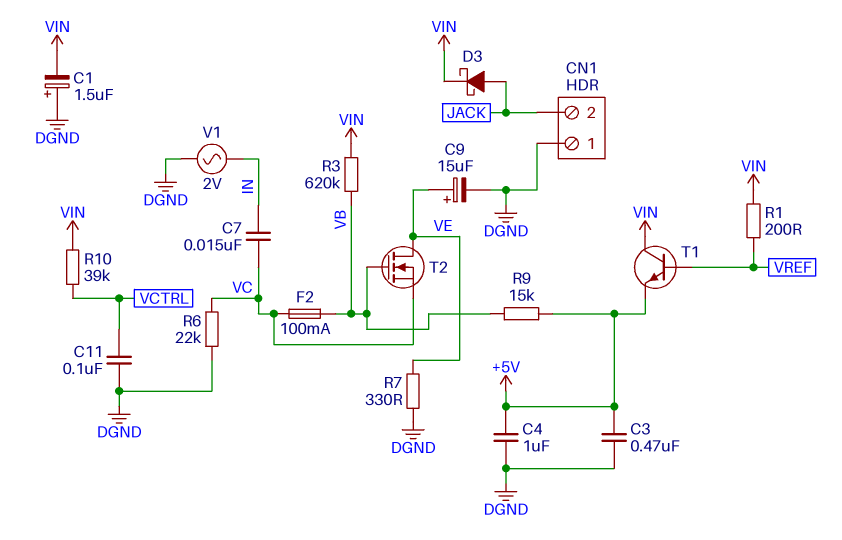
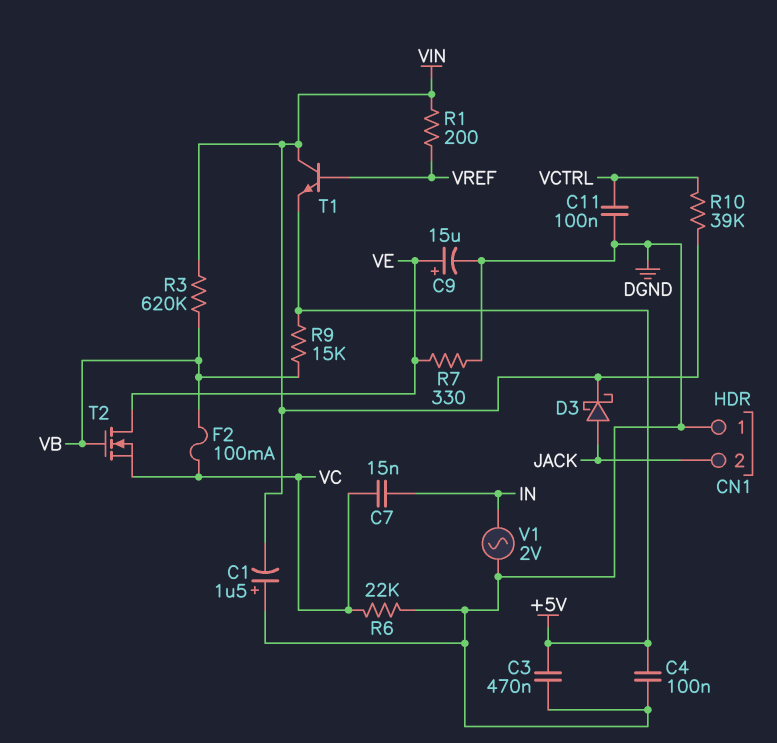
C4: 1uF (+5V, DGND) -> 100nF (+5V, DGND)

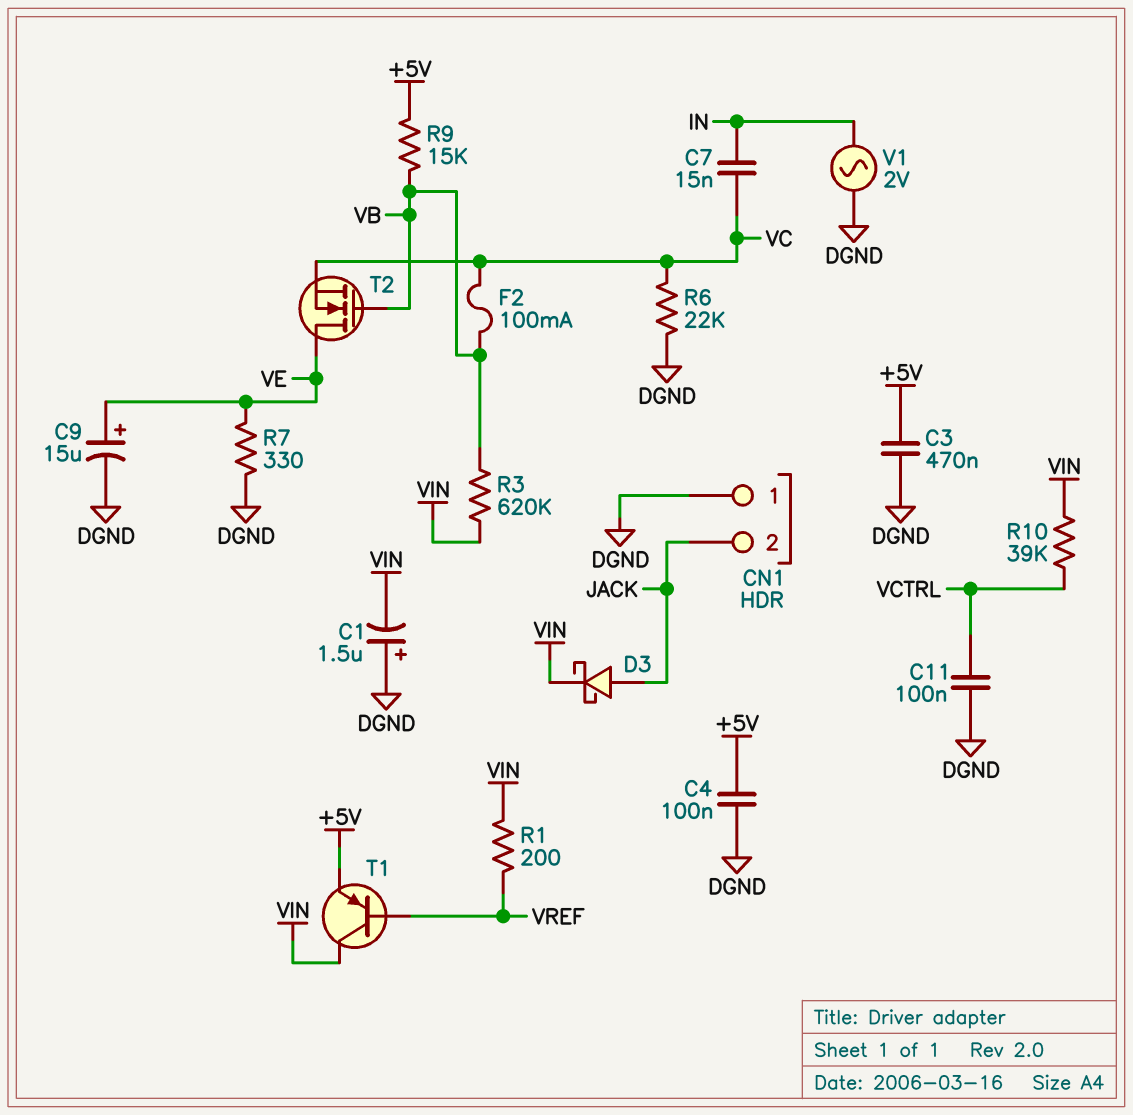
T1: NPN (B VREF, C VIN, E +5V) -> PNP (B VREF, C VIN, E +5V)

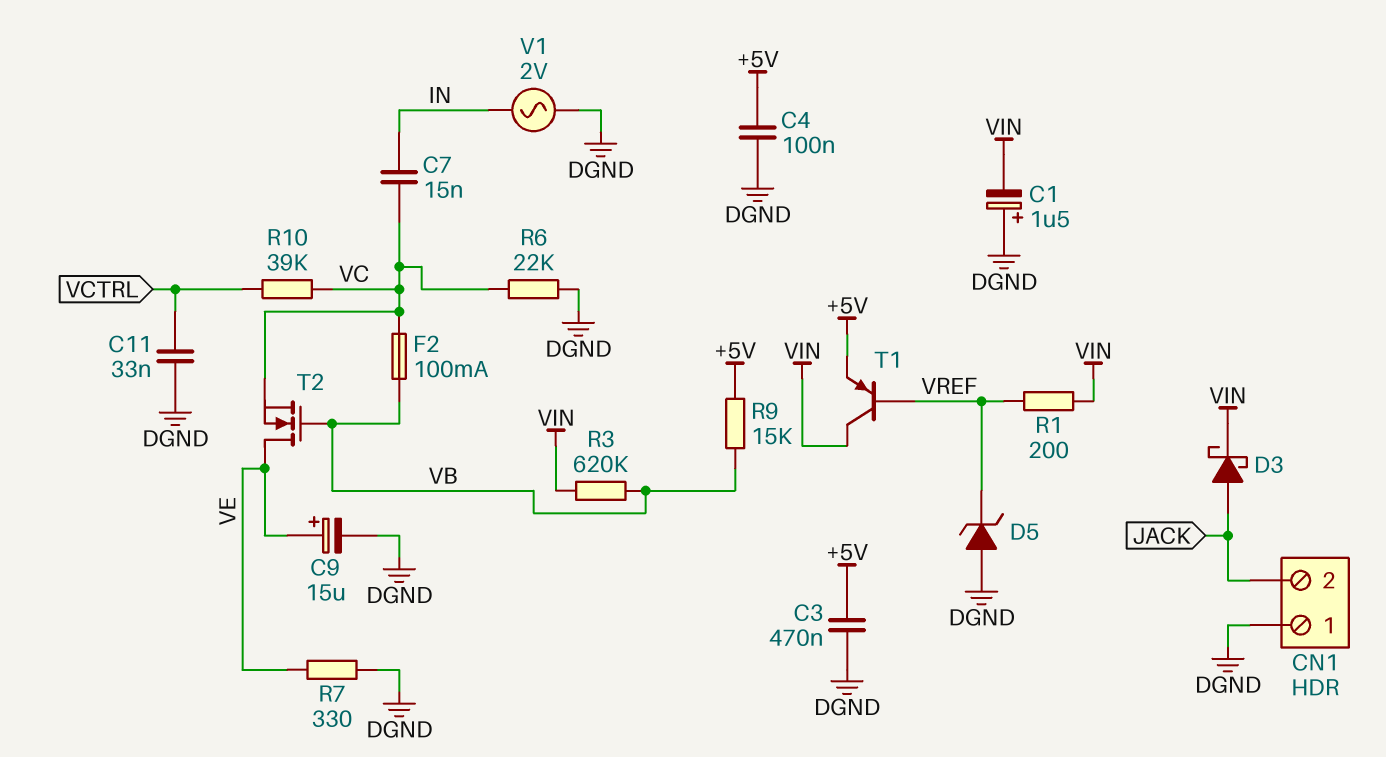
C11: 100nF (DGND, VCTRL) -> 33nF (DGND, VCTRL)
D5: none -> zener (A DGND, K VREF)
R10: 39k (VCTRL, VIN) -> 39k (VC, VCTRL)

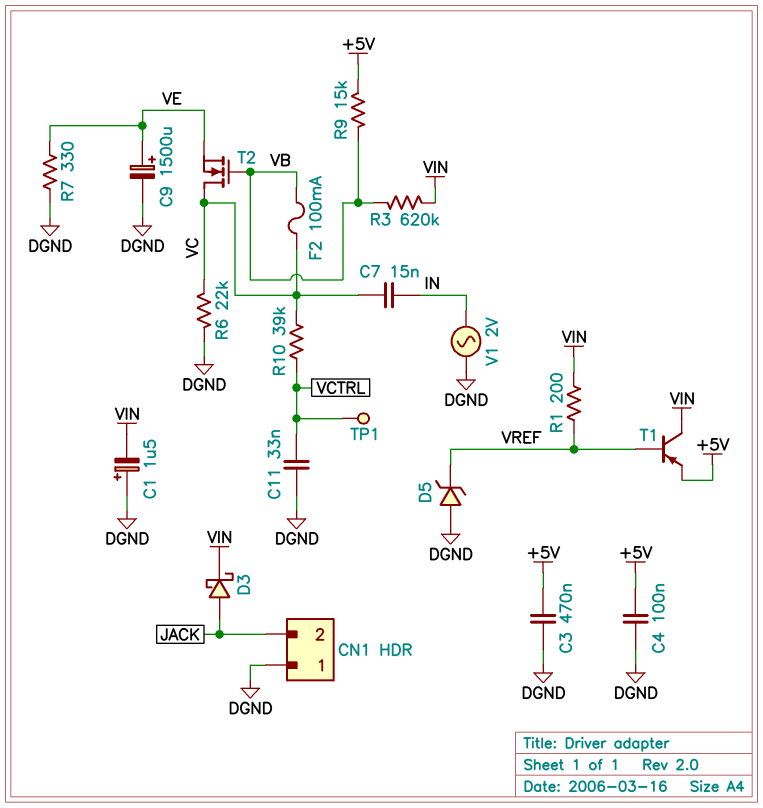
C9: 15uF (plus VE, minus DGND) -> 1500uF (plus VE, minus DGND)
T2: NMOS (G VB, D VE, S VC) -> NMOS (G VB, D VC, S VE)
TP1: none -> test point (VCTRL)

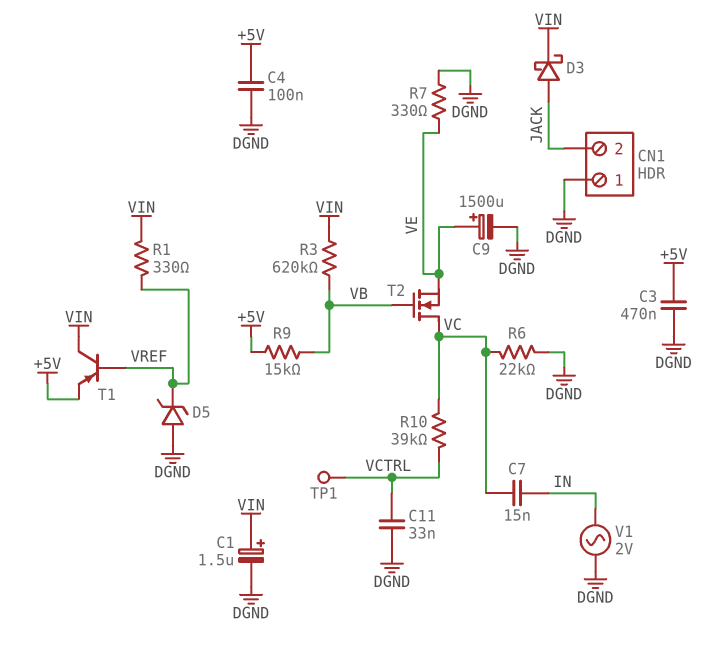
C1: 1.5uF (plus DGND, minus VIN) -> 1.5uF (plus VIN, minus DGND)
F2: 100mA (VB, VC) -> none
R1: 200 (VIN, VREF) -> 330 (VIN, VREF)

